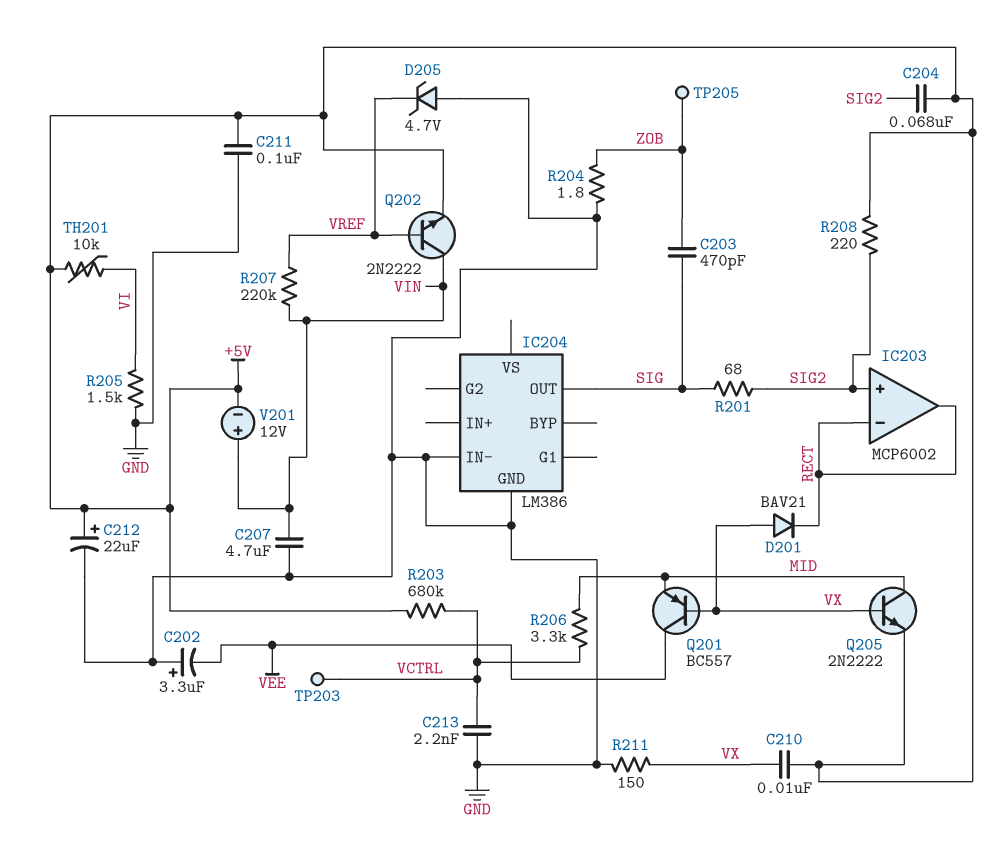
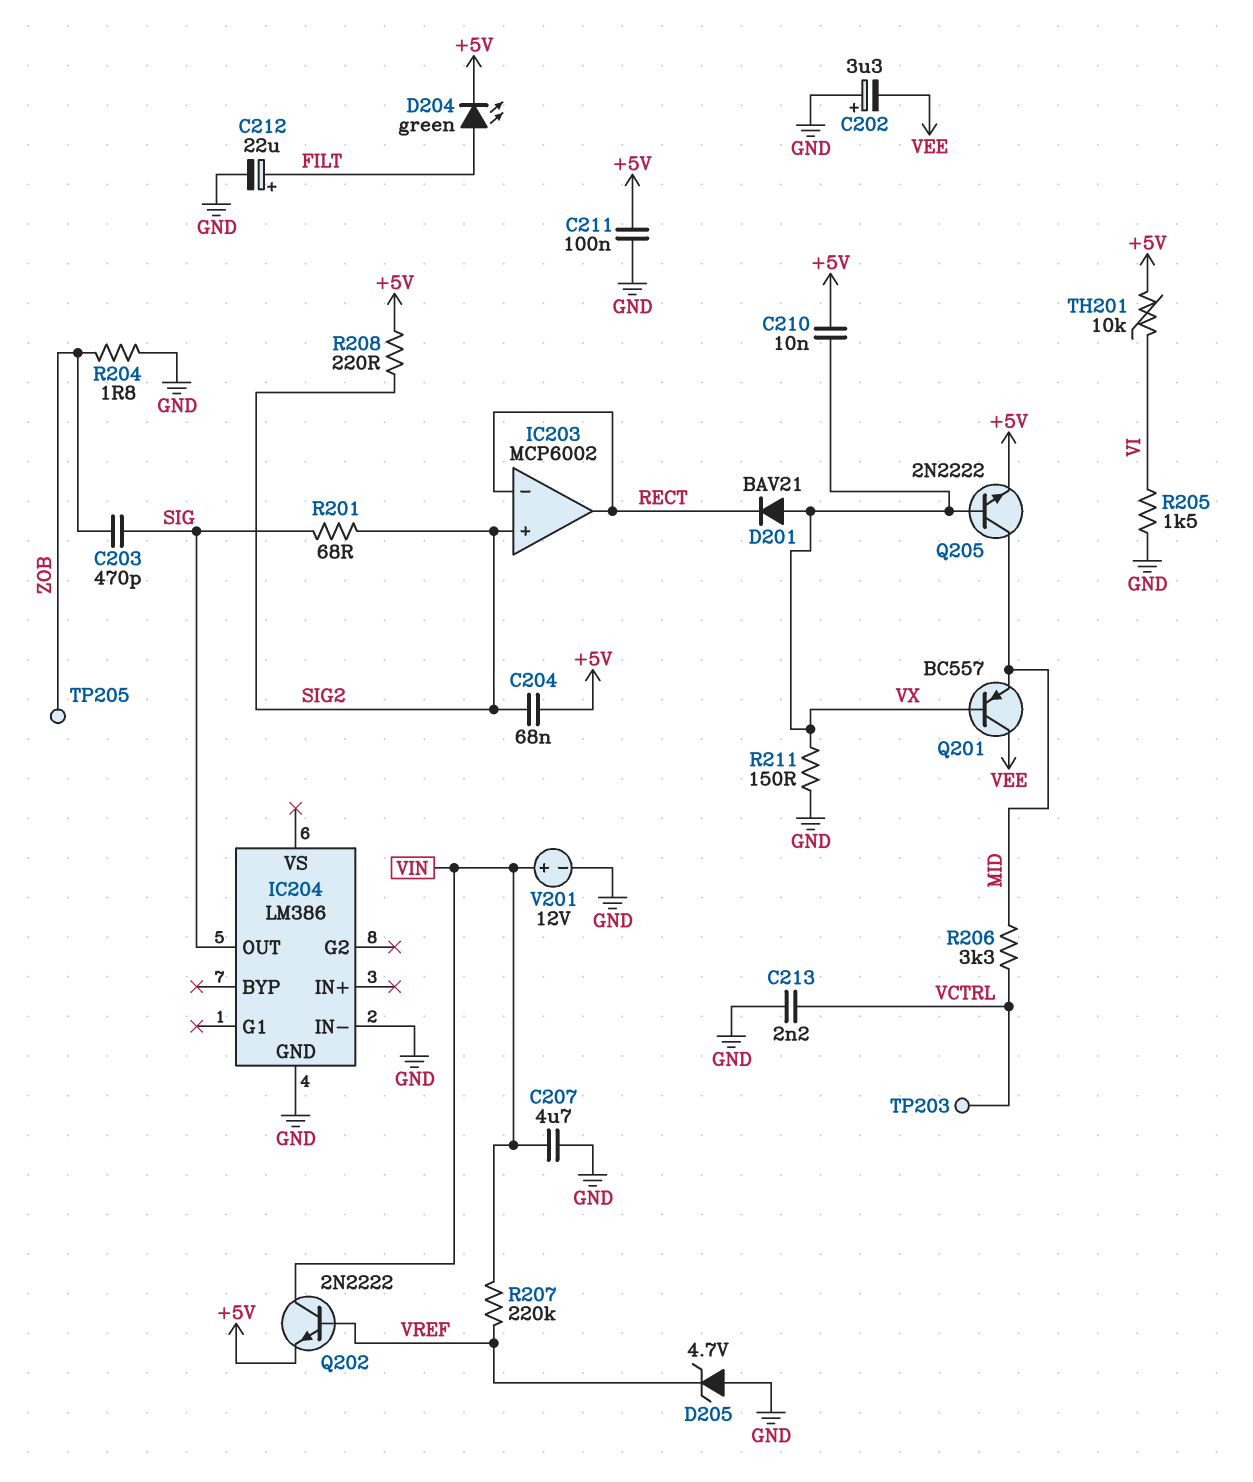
C212: 22uF (plus +5V, minus GND) -> 22uF (plus FILT, minus GND)
D204: none -> LED green (A FILT, K +5V)
R203: 680k (+5V, VCTRL) -> none
V201: 12V (plus VIN, minus +5V) -> 12V (plus VIN, minus GND)

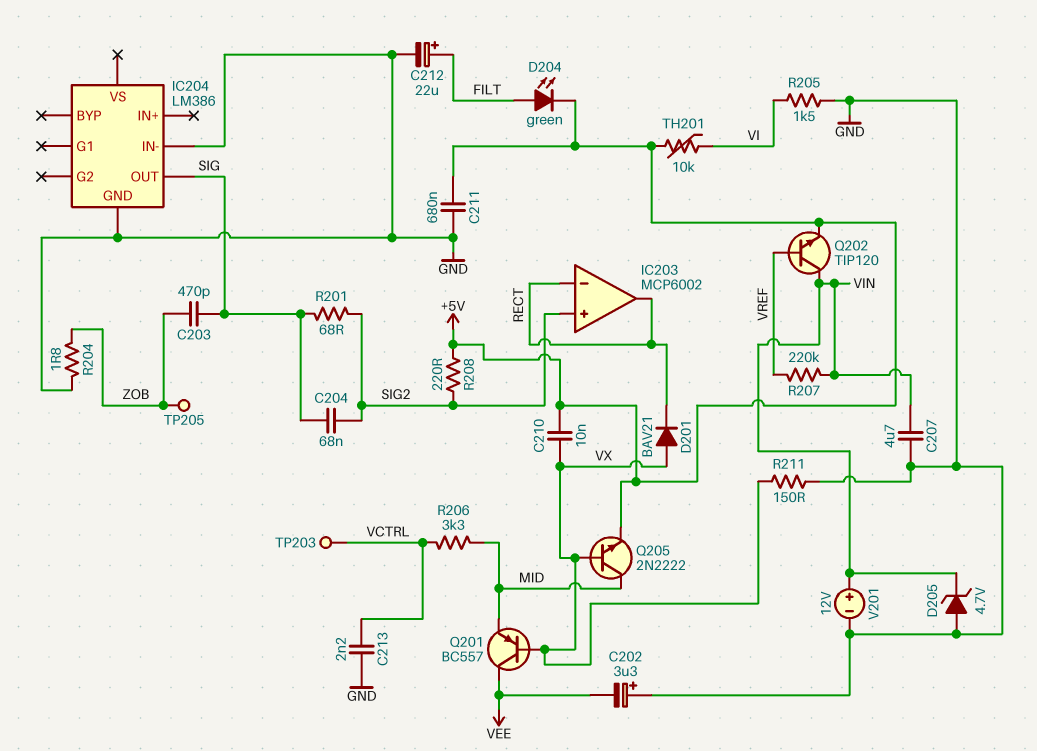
C204: 68nF (+5V, SIG2) -> 68nF (SIG, SIG2)
C211: 100nF (+5V, GND) -> 680nF (+5V, GND)
D205: zener 4.7V (A GND, K VREF) -> zener 4.7V (A GND, K VIN)
Q202: NPN 2N2222 (B VREF, C VIN, E +5V) -> NPN TIP120 (B VREF, C VIN, E +5V)

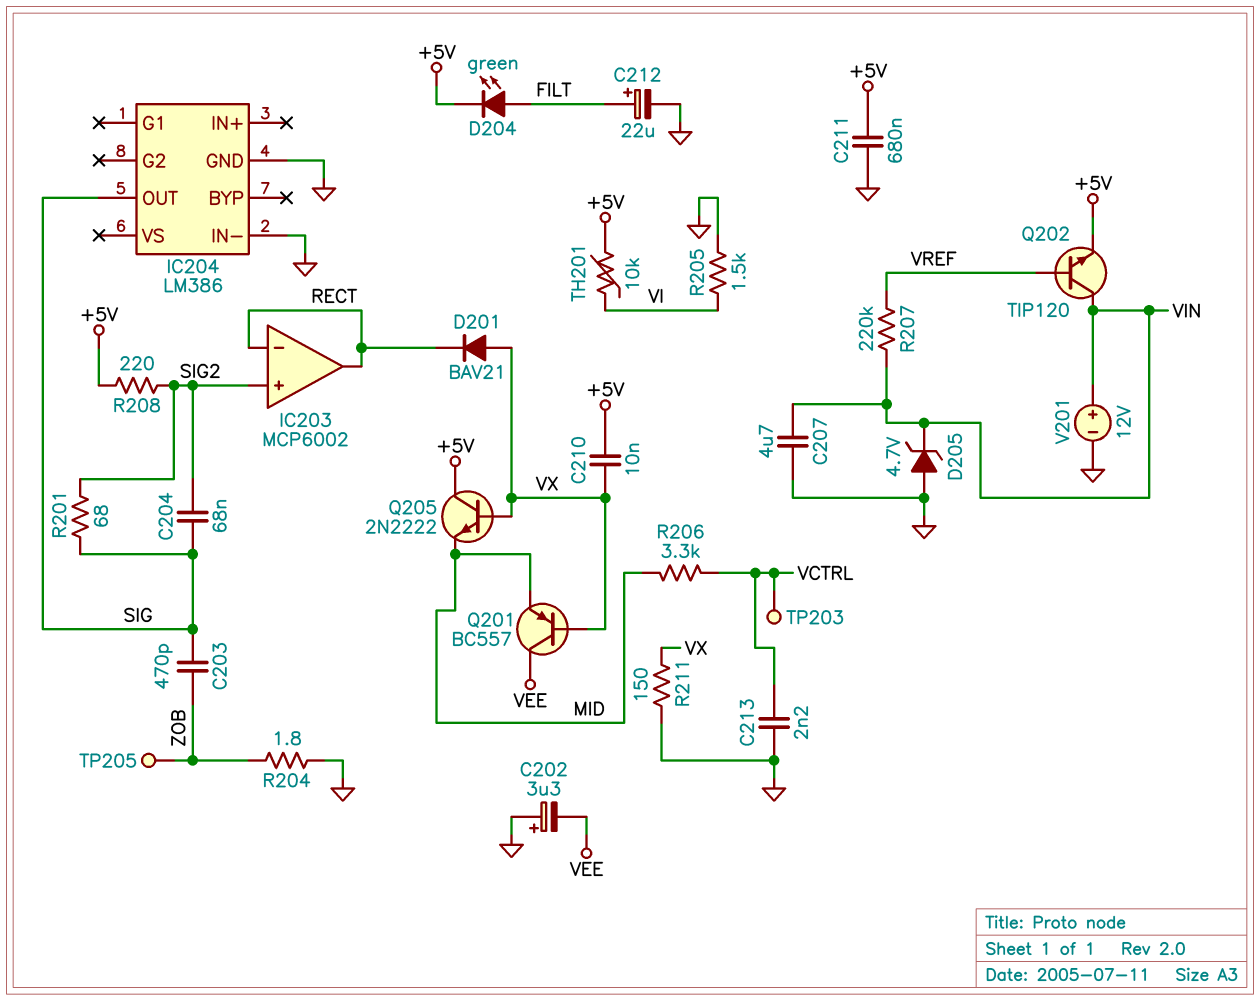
Q205: NPN 2N2222 (B VX, C MID, E +5V) -> NPN 2N2222 (B VX, C +5V, E MID)

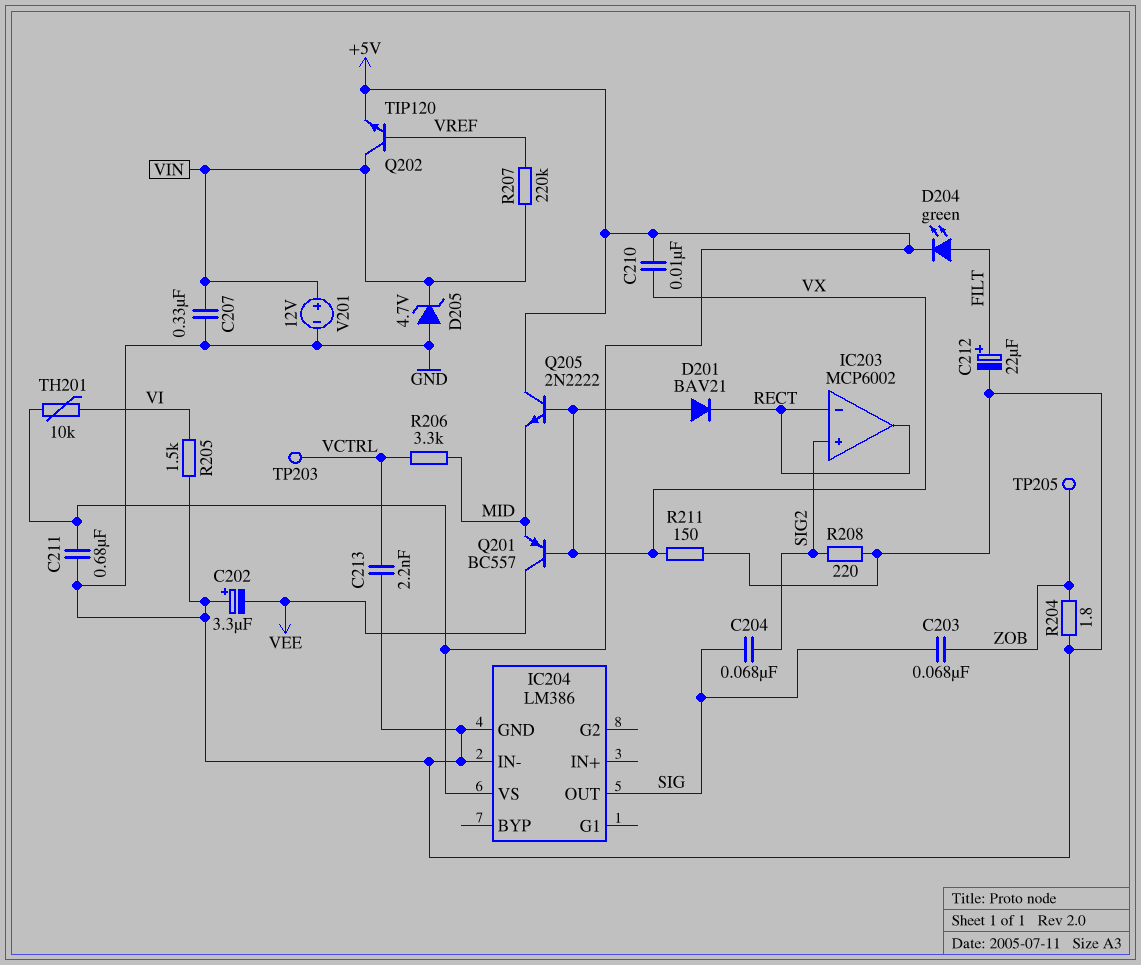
C203: 470pF (SIG, ZOB) -> 68nF (SIG, ZOB)
C207: 4.7uF (GND, VIN) -> 330nF (GND, VIN)
IC204 pin VS: none -> +5V
R201: 68 (SIG, SIG2) -> none
R208: 220 (+5V, SIG2) -> 220 (GND, SIG2)

